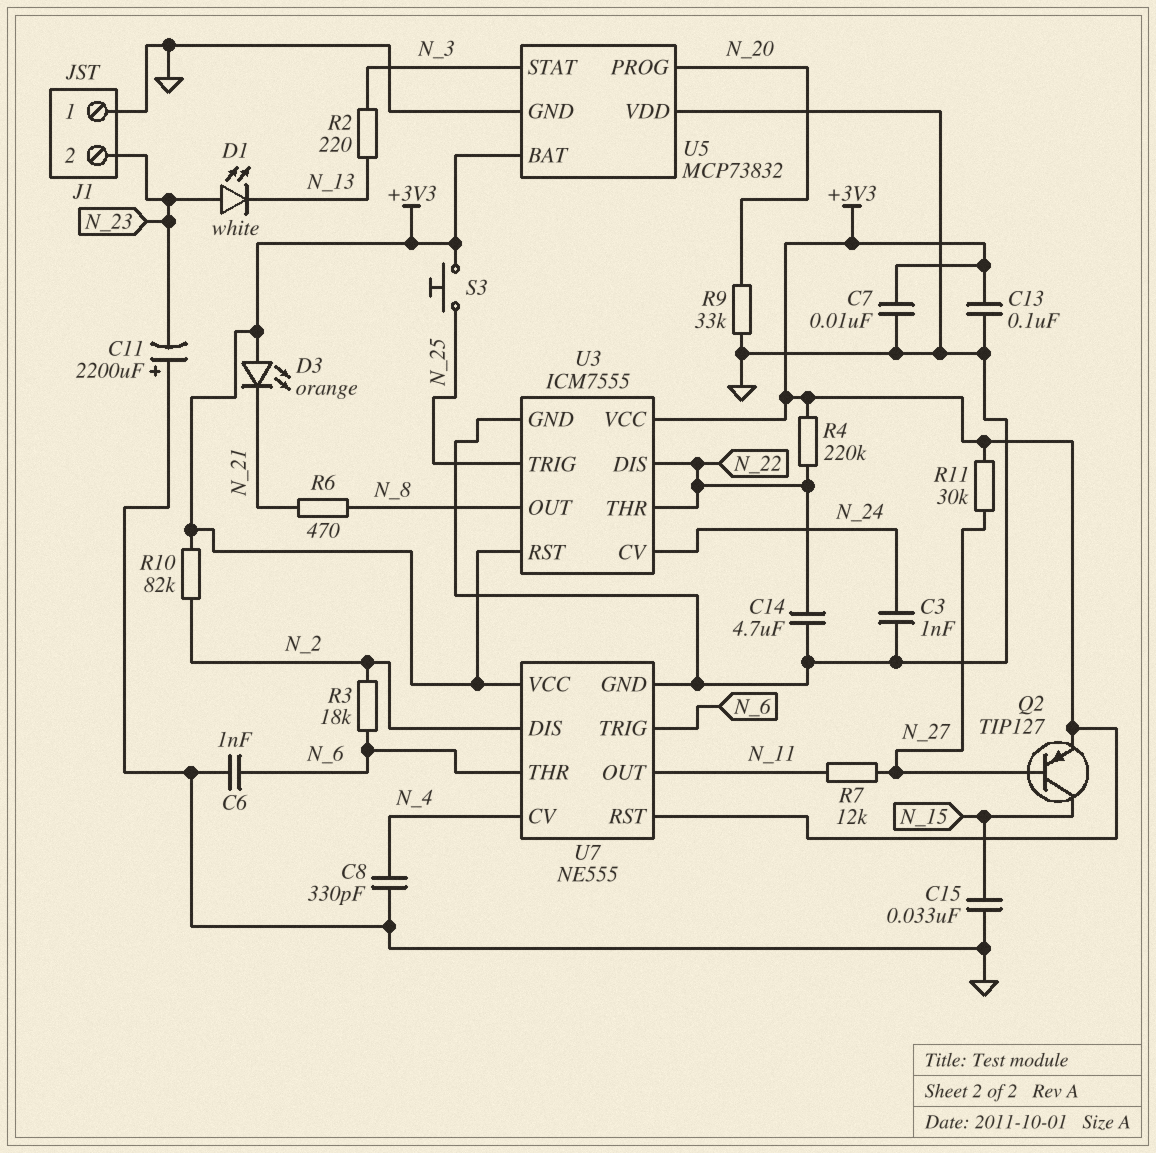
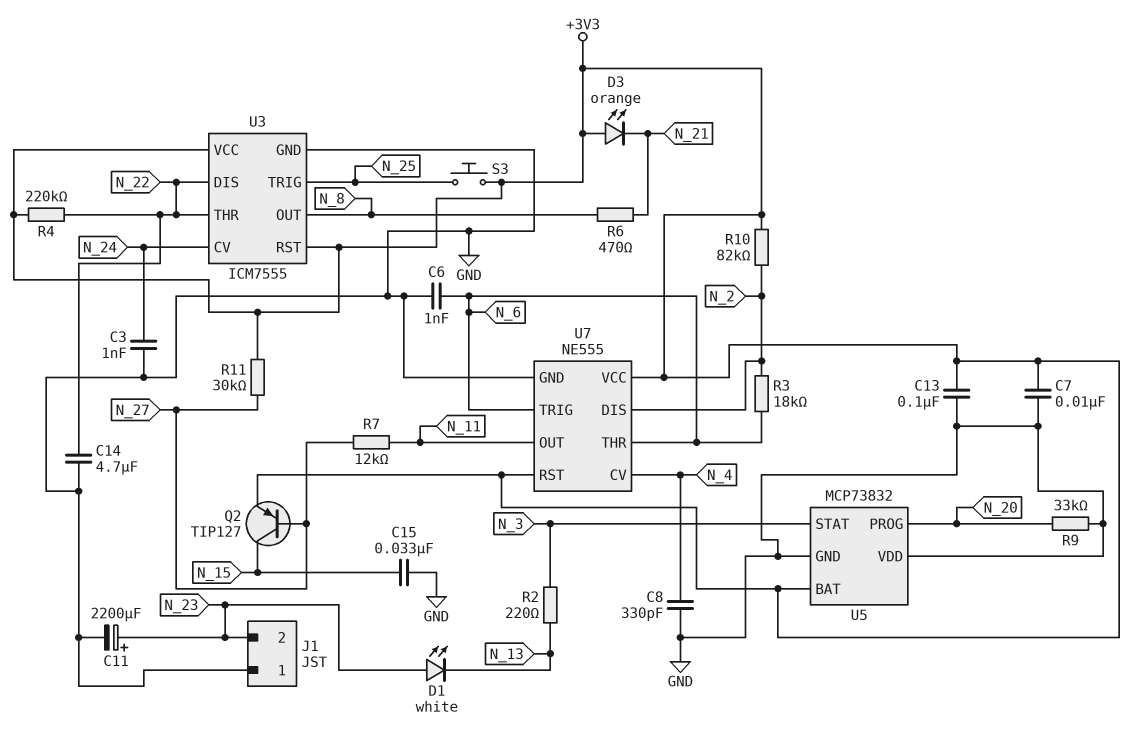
C11: 2200uF (plus GND, minus N_23) -> 2200uF (plus N_23, minus GND)

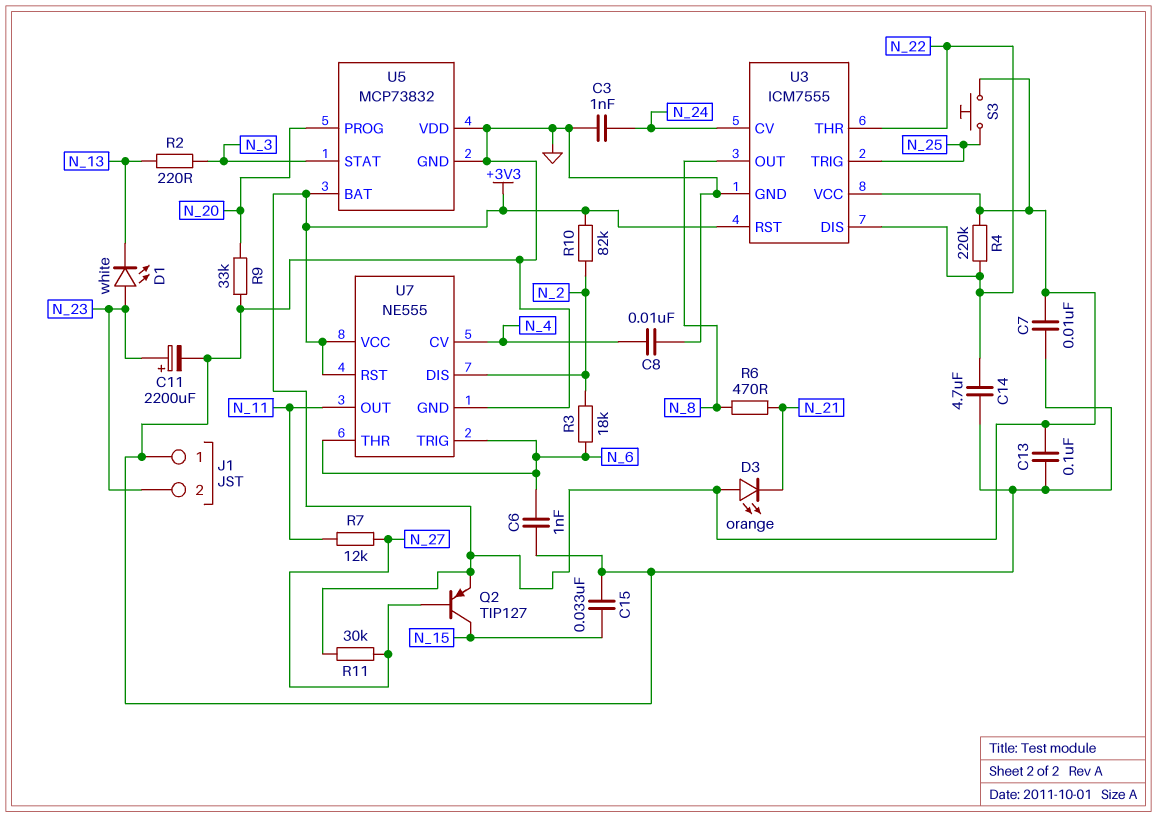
C8: 330pF (GND, N_4) -> 10nF (GND, N_4)

